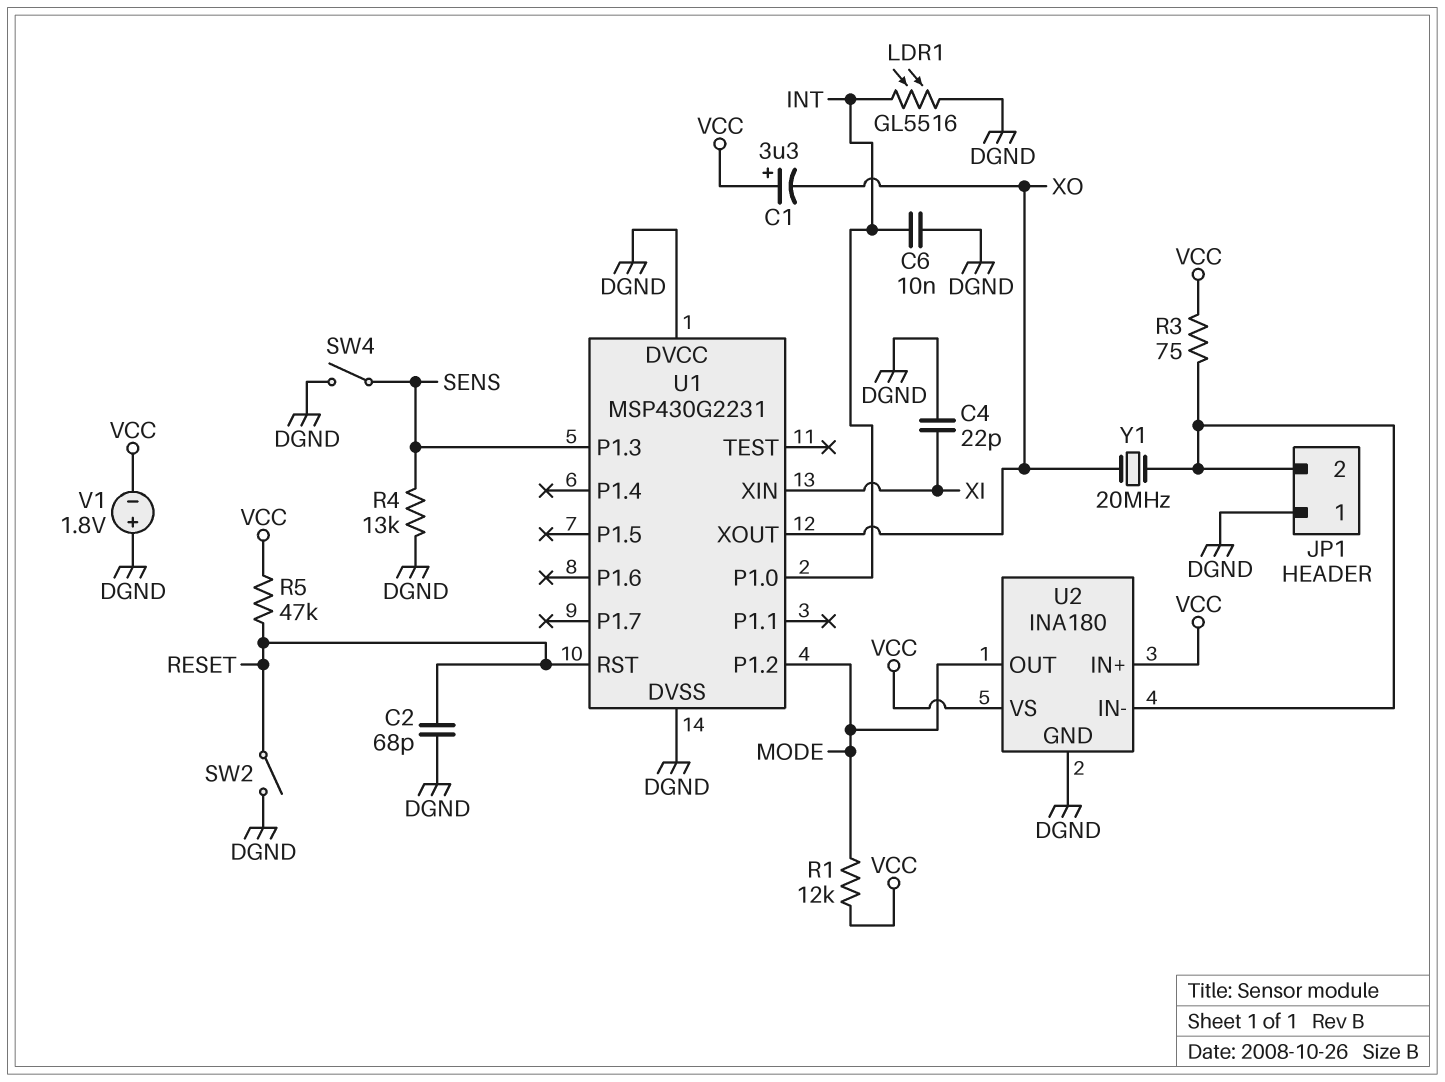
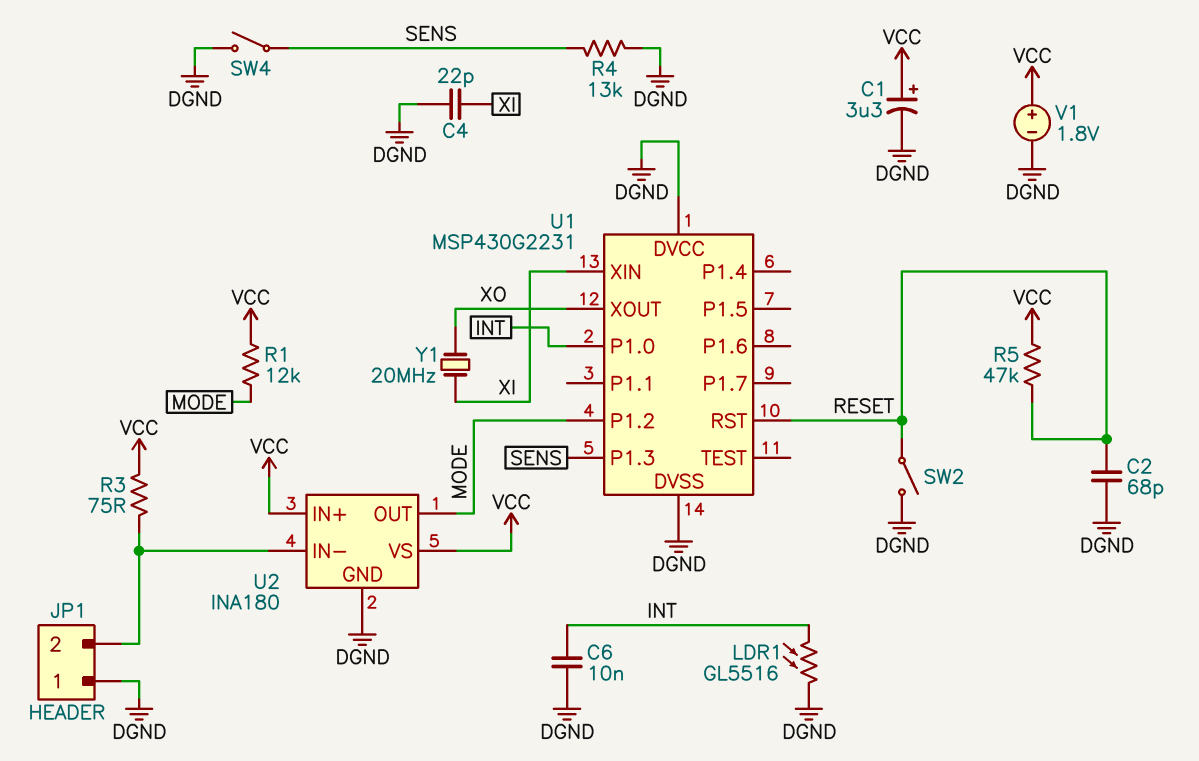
C1: 3.3uF (plus VCC, minus XO) -> 3.3uF (plus VCC, minus DGND)
V1: 1.8V (plus DGND, minus VCC) -> 1.8V (plus VCC, minus DGND)
Y1: 20MHz (JP1/2, XO) -> 20MHz (XI, XO)

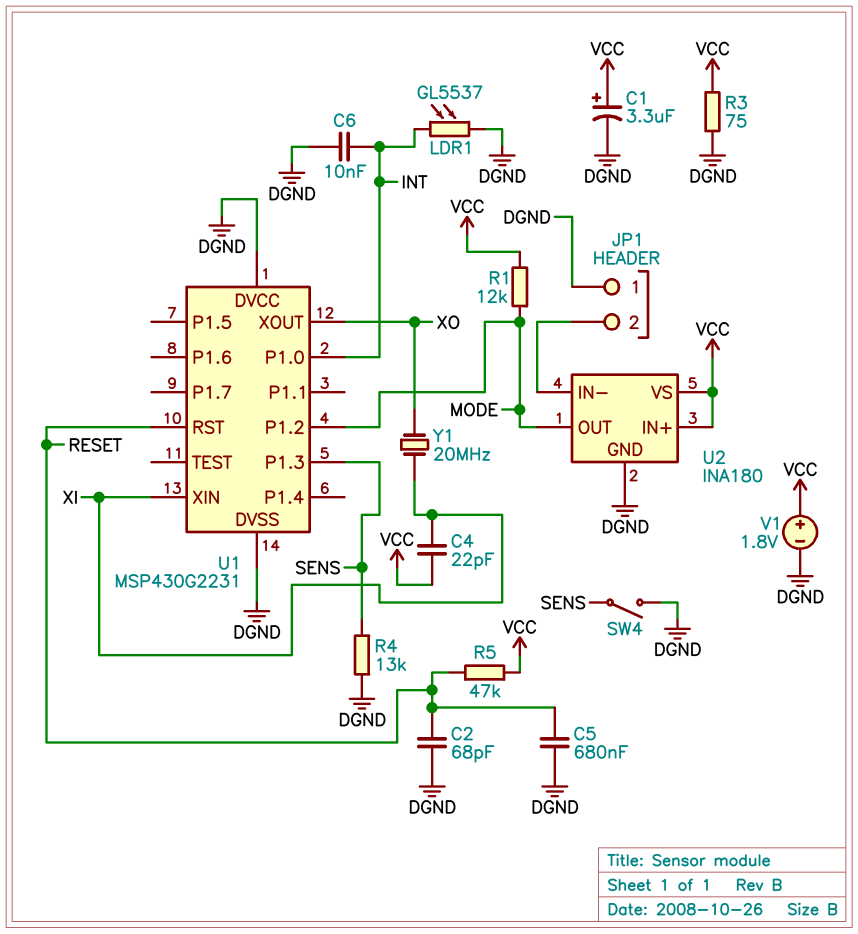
C4: 22pF (DGND, XI) -> 22pF (VCC, XI)
C5: none -> 680nF (DGND, RESET)
LDR1: GL5516 (DGND, INT) -> GL5537 (DGND, INT)
R3: 75 (JP1/2, VCC) -> 75 (DGND, VCC)
SW2: switch (DGND, RESET) -> none

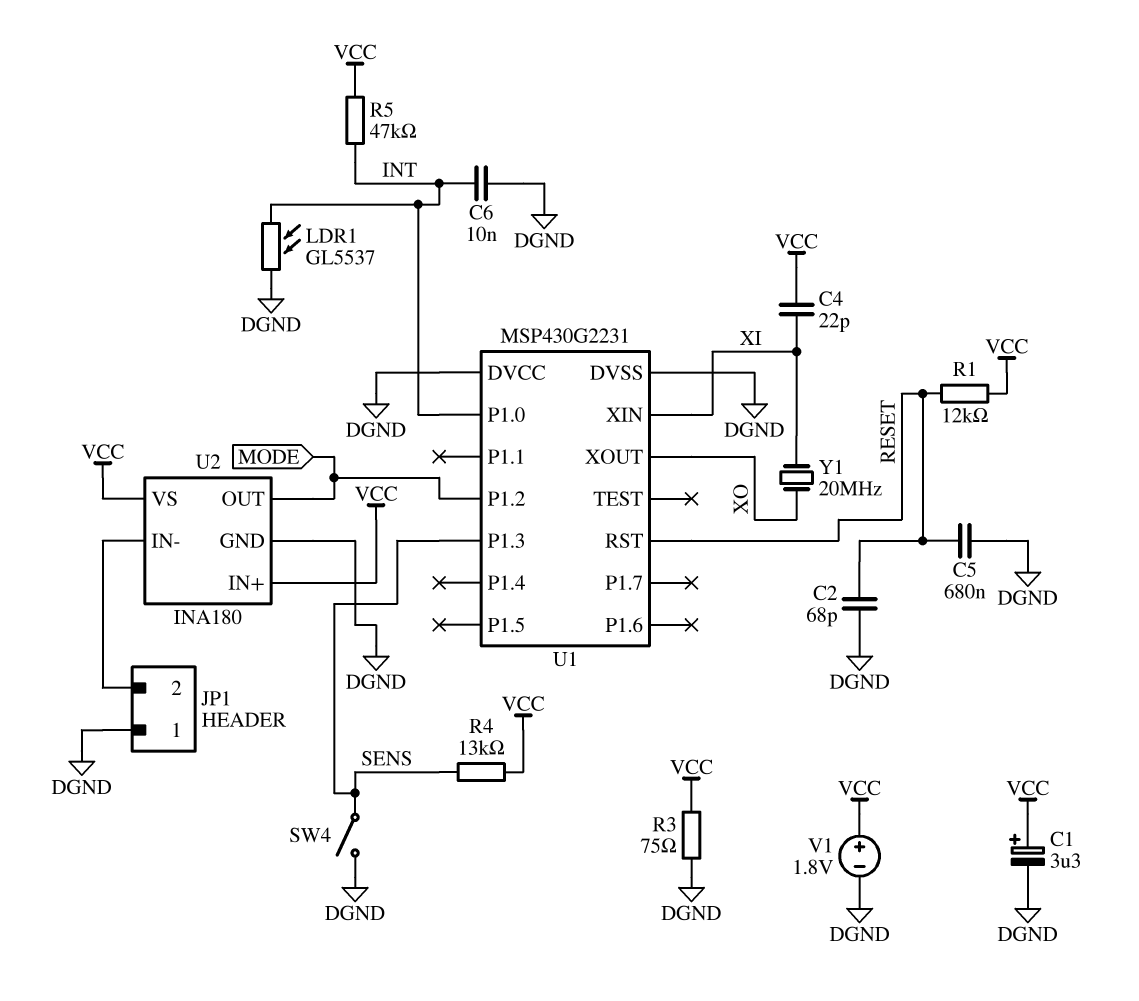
R1: 12k (MODE, VCC) -> 12k (RESET, VCC)
R4: 13k (DGND, SENS) -> 13k (SENS, VCC)
R5: 47k (RESET, VCC) -> 47k (INT, VCC)

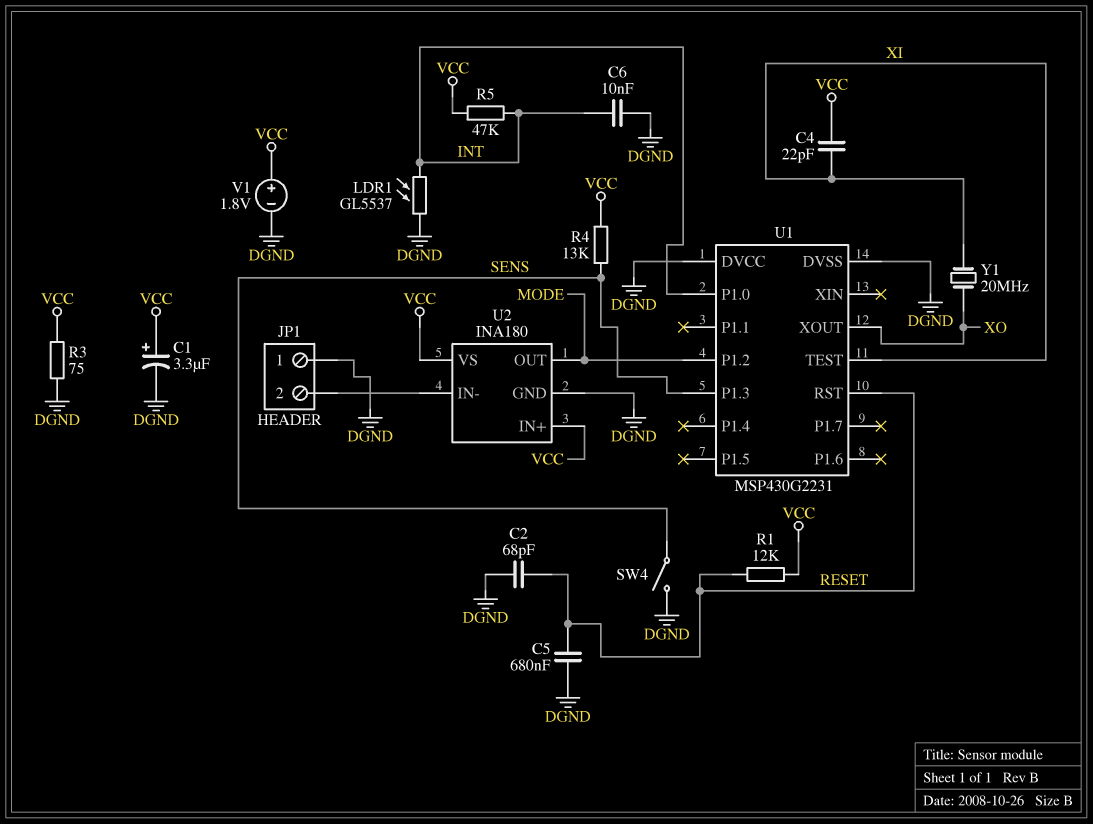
U1 pin TEST: none -> XI
U1 pin XIN: XI -> none

